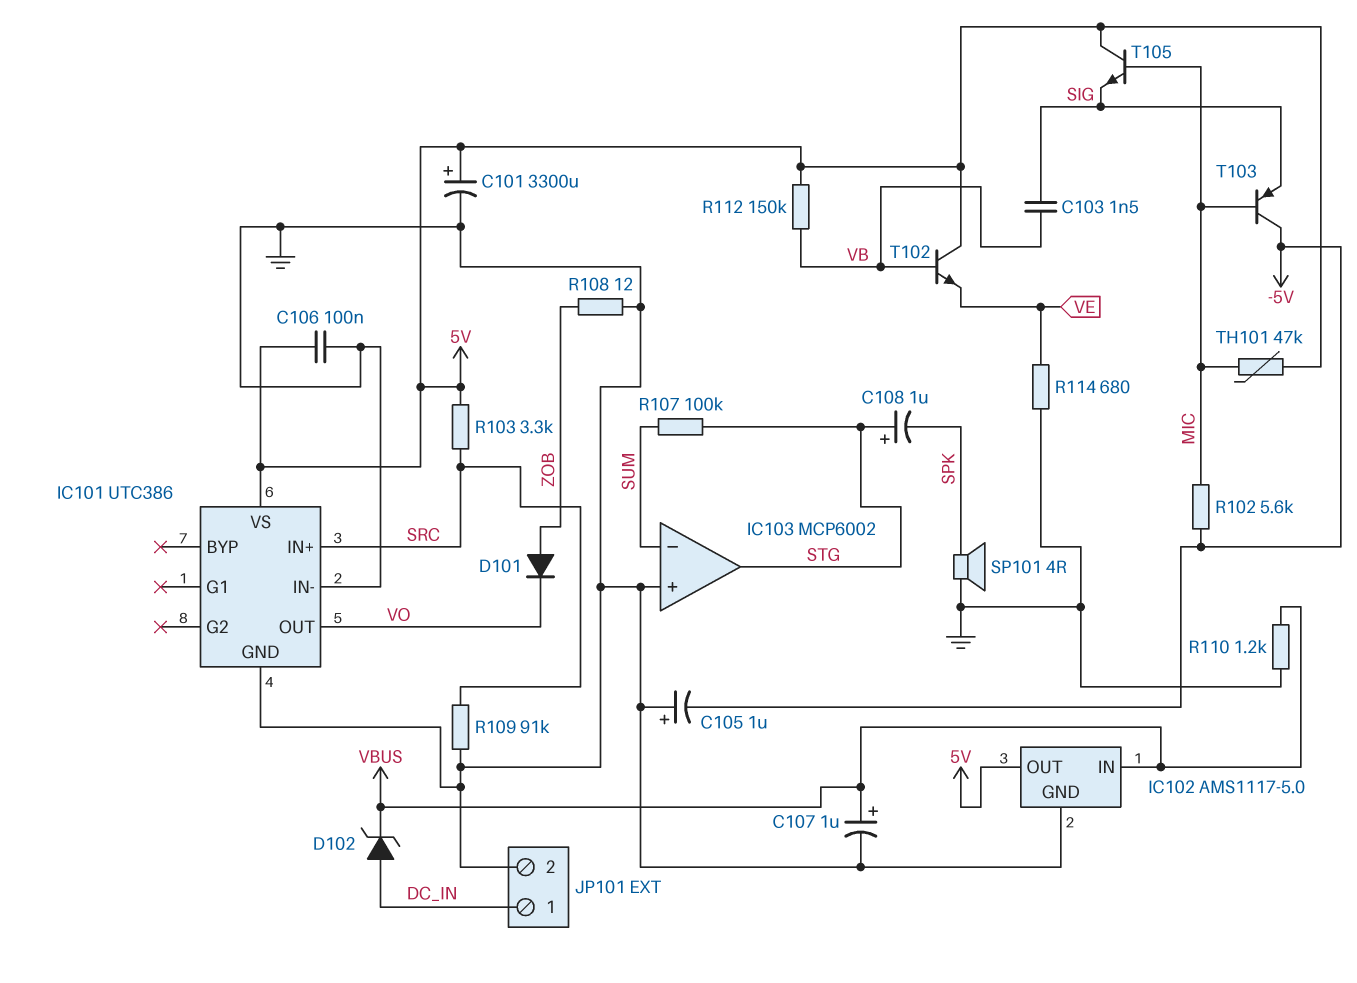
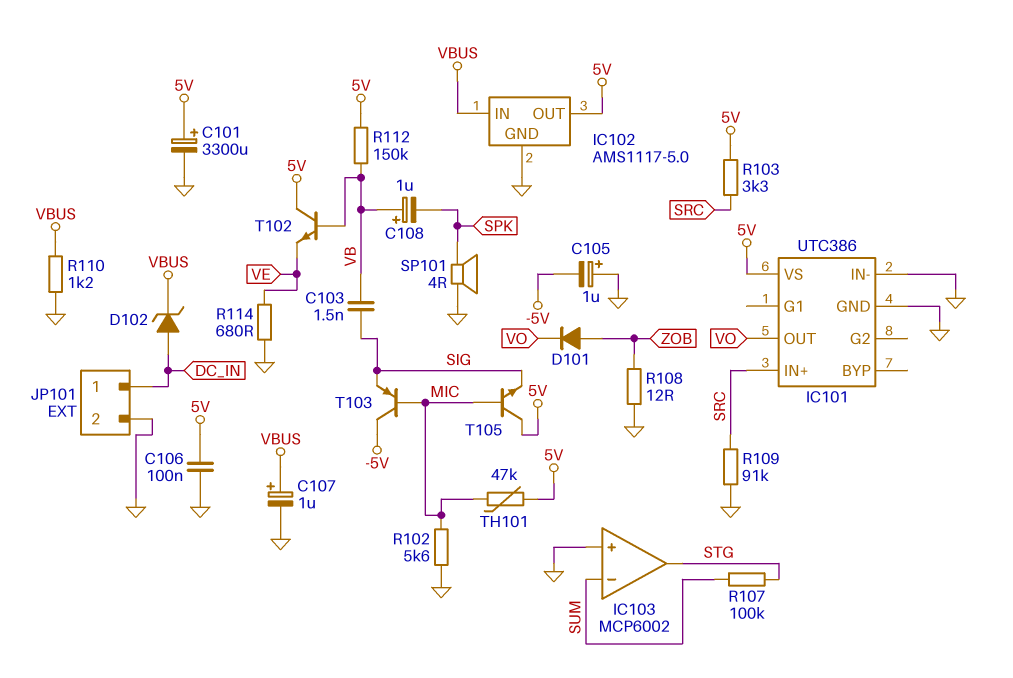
C108: 1uF (plus STG, minus SPK) -> 1uF (plus VB, minus SPK)
R102: 5.6k (-5V, MIC) -> 5.6k (GND, MIC)

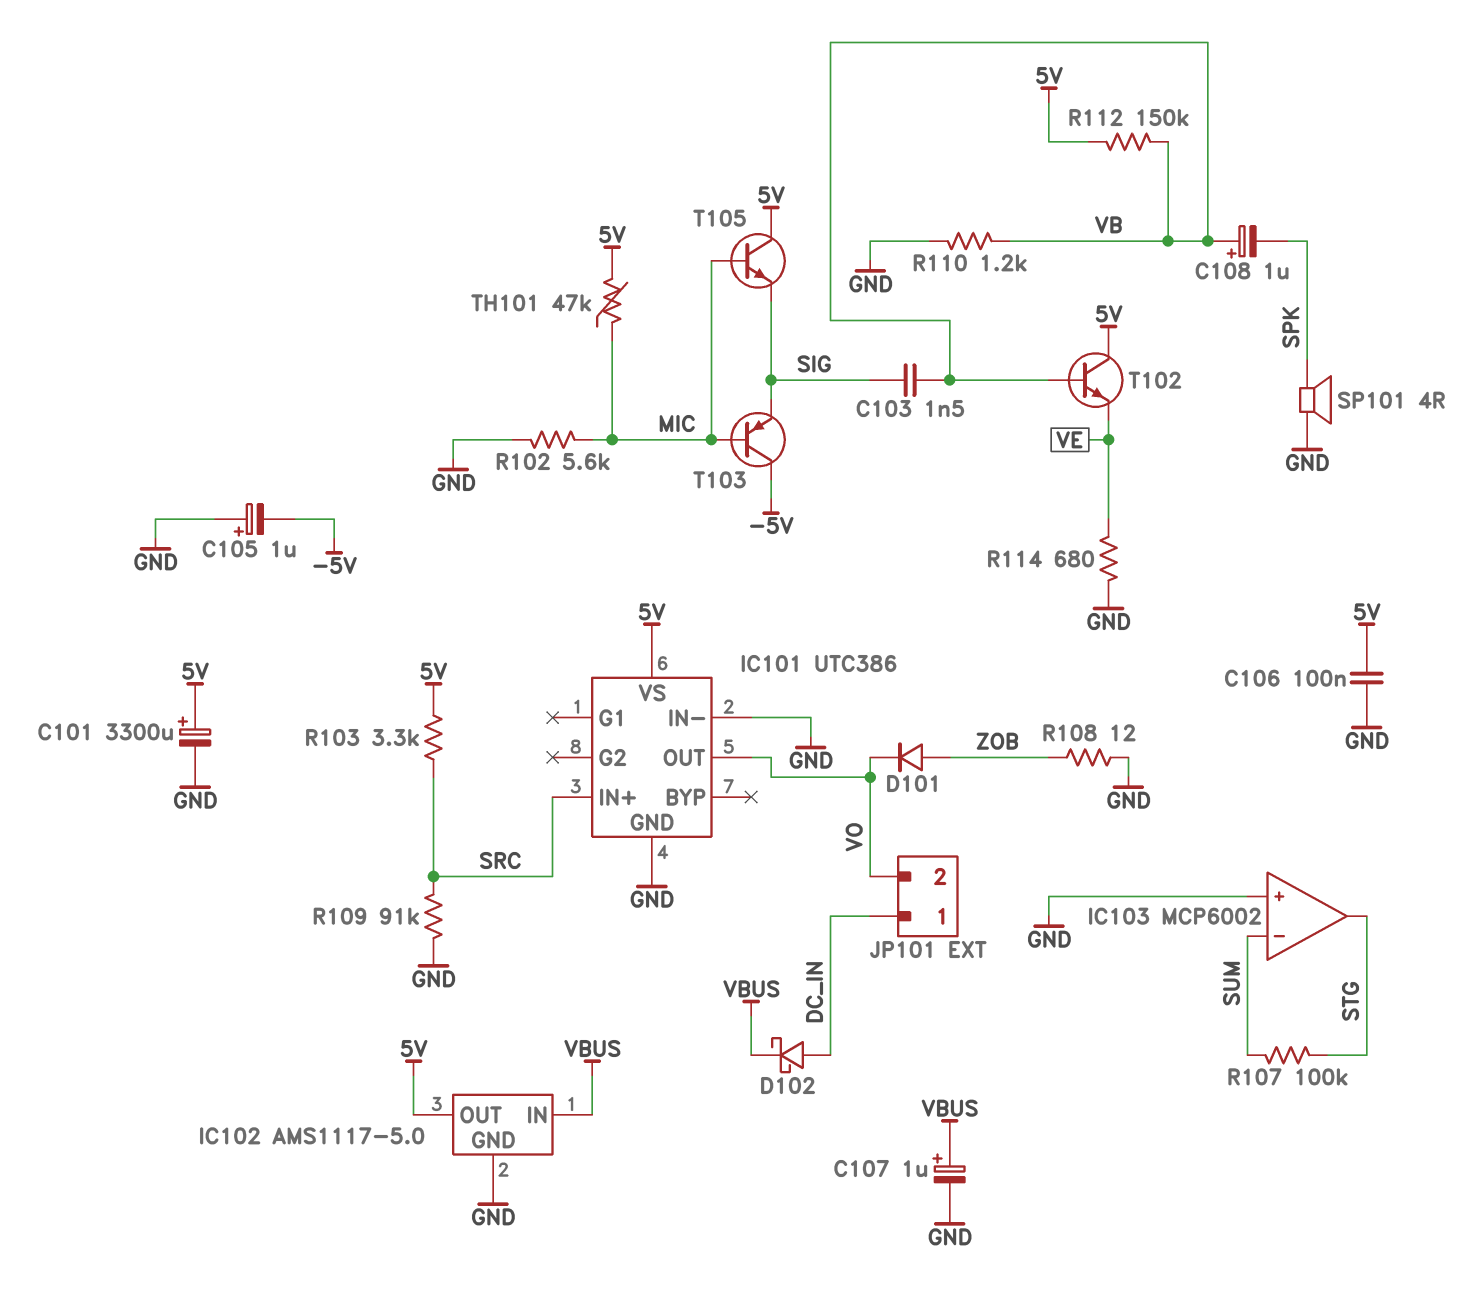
D102: zener (A DC_IN, K VBUS) -> schottky (A DC_IN, K VBUS)
JP101 pin 2: GND -> VO
R110: 1.2k (GND, VBUS) -> 1.2k (GND, VB)

